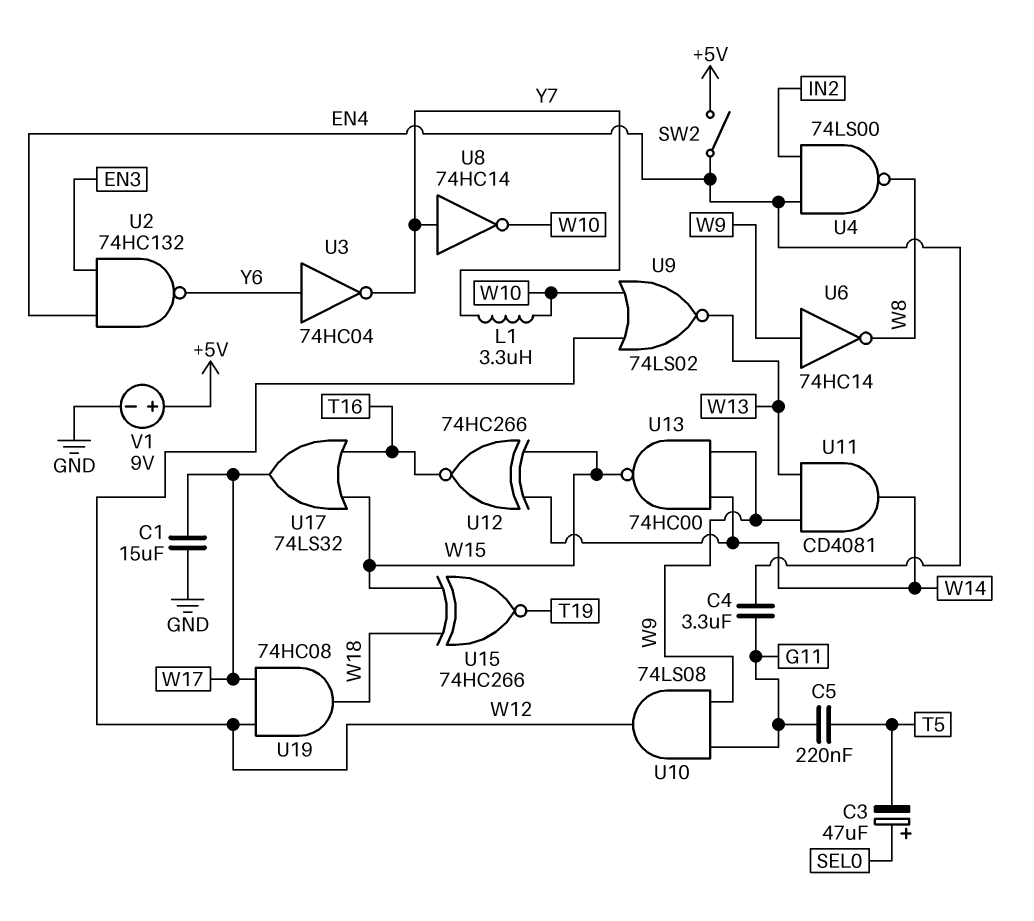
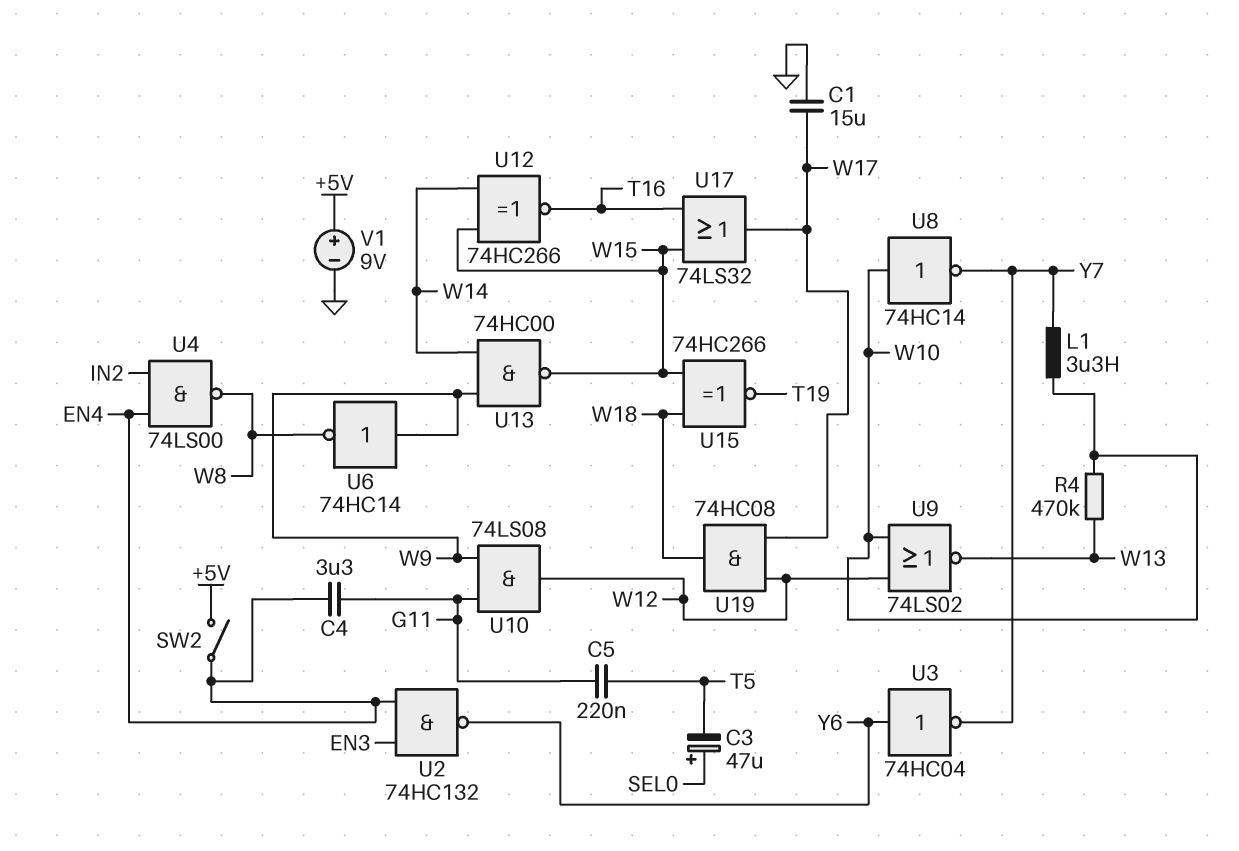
R4: none -> 470k (W10, W13)
U8: NOT 74HC14 (in Y7, out W10) -> NOT 74HC14 (in W10, out Y7)
U11: AND CD4081 (in W9, in W13, out W14) -> none

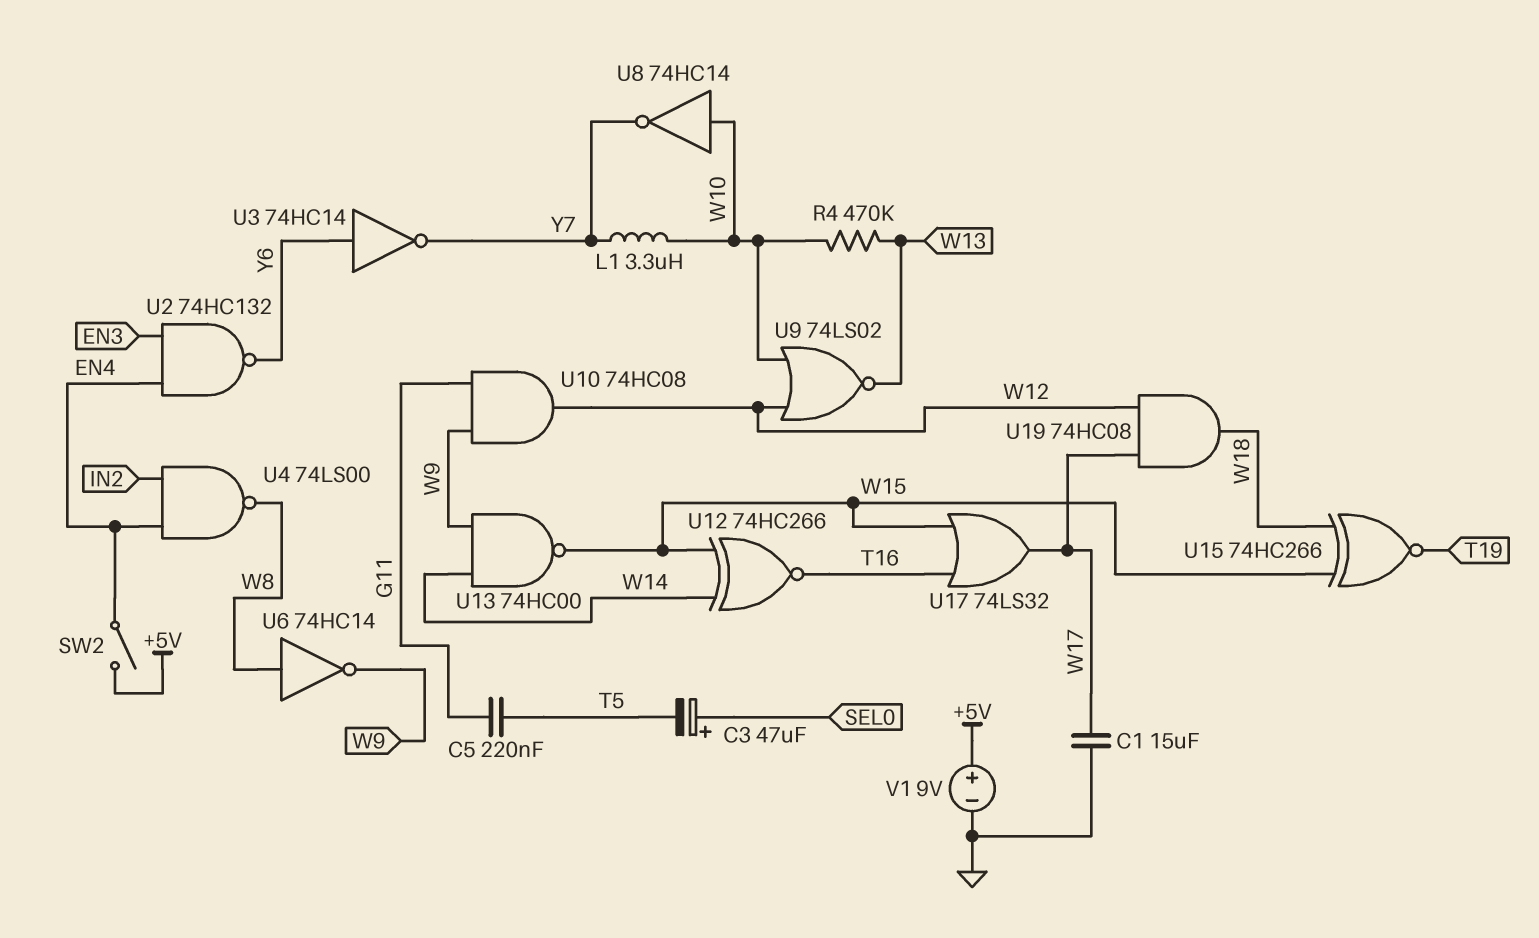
C4: 3.3uF (EN4, G11) -> none
U3: NOT 74HC04 (in Y6, out Y7) -> NOT 74HC14 (in Y6, out Y7)
U6: NOT 74HC14 (in W9, out W8) -> NOT 74HC14 (in W8, out W9)
U10: AND 74LS08 (in G11, in W9, out W12) -> AND 74HC08 (in G11, in W9, out W12)

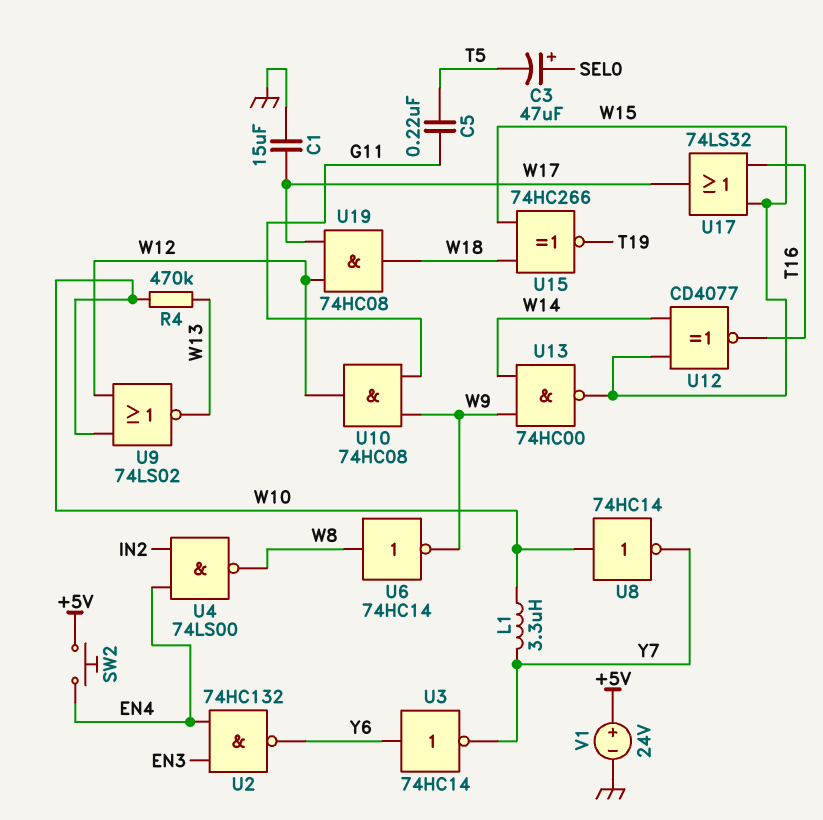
SW2: switch (+5V, EN4) -> button (+5V, EN4)
U12: XNOR 74HC266 (in W14, in W15, out T16) -> XNOR CD4077 (in W14, in W15, out T16)
V1: 9V (plus +5V, minus GND) -> 24V (plus +5V, minus GND)

